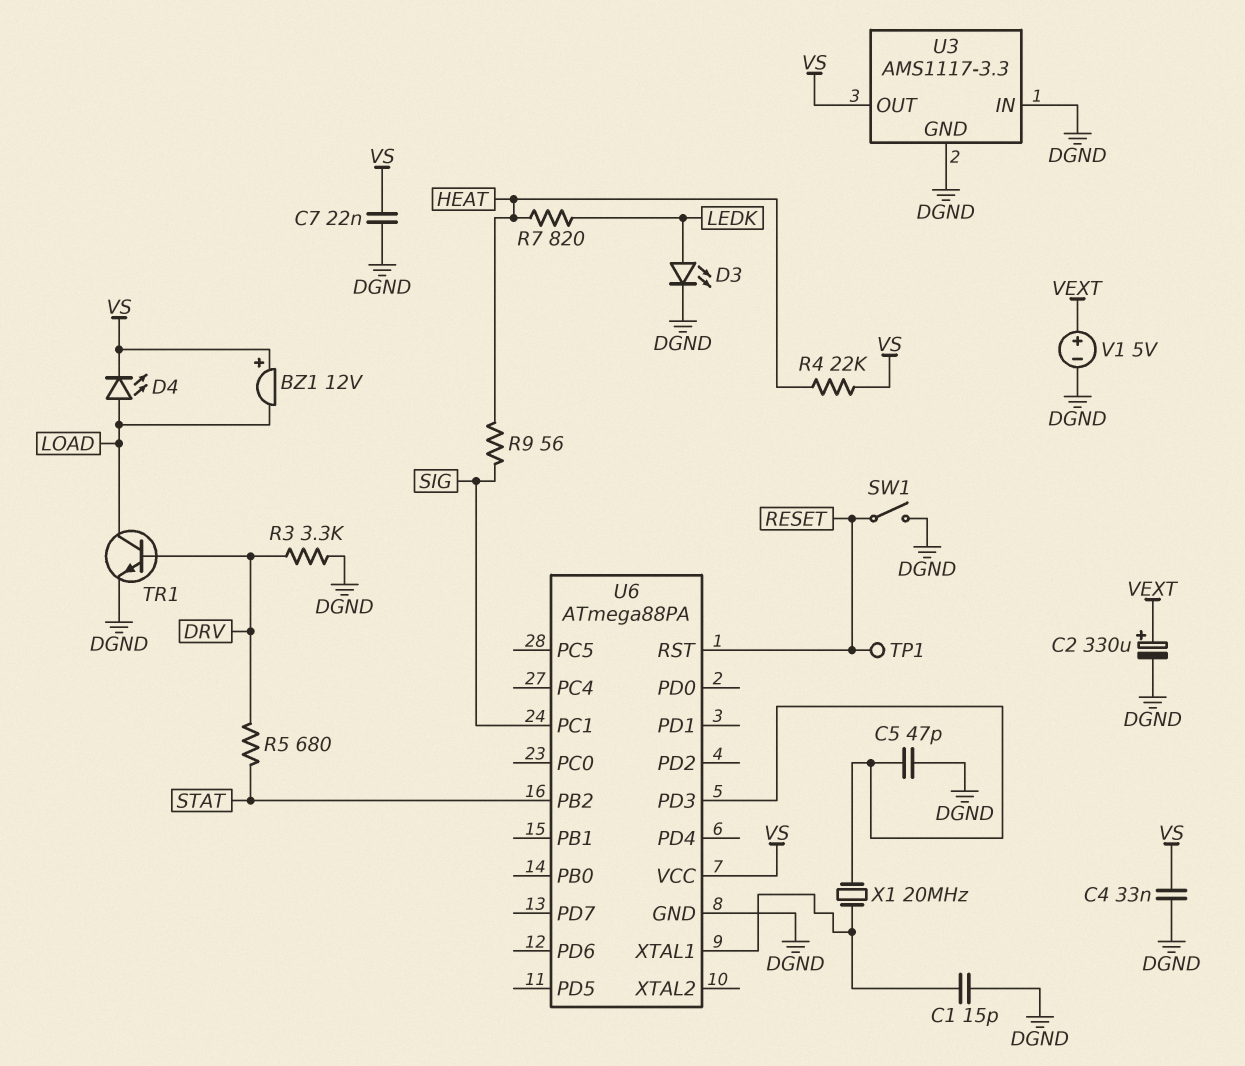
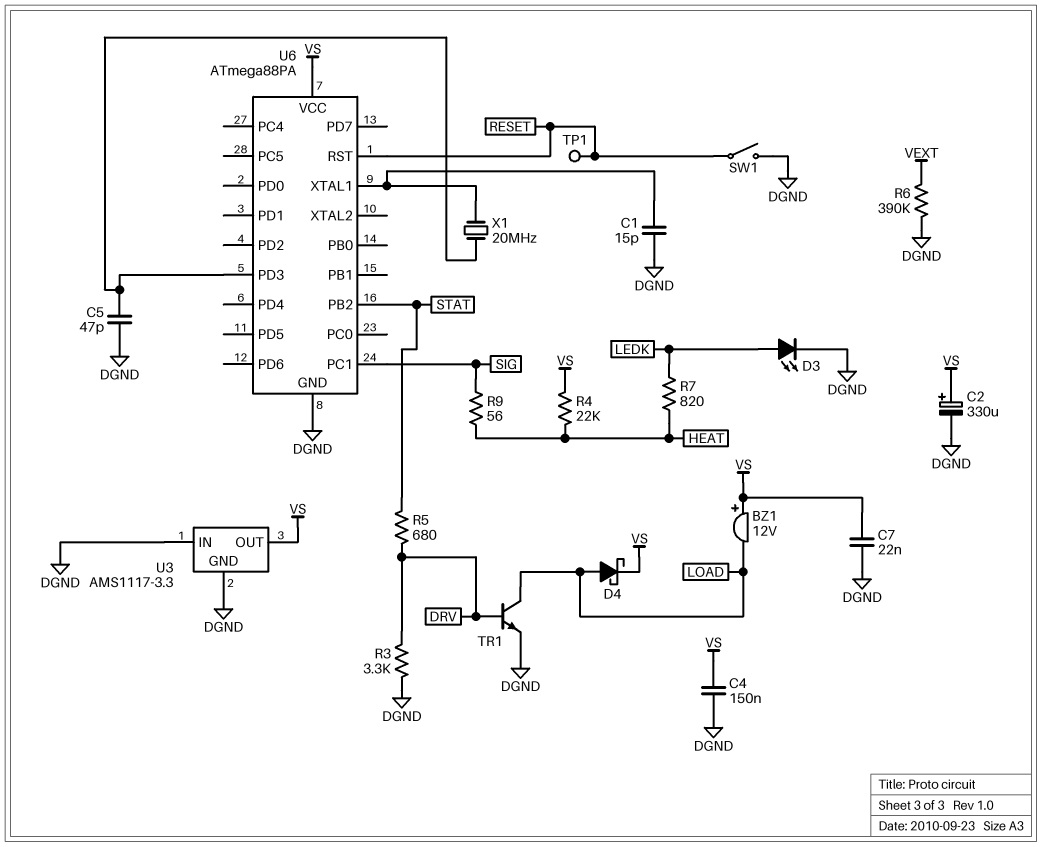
C2: 330uF (plus VEXT, minus DGND) -> 330uF (plus VS, minus DGND)
C4: 33nF (DGND, VS) -> 150nF (DGND, VS)
D4: LED (A LOAD, K VS) -> schottky (A LOAD, K VS)
R6: none -> 390k (DGND, VEXT)
V1: 5V (plus VEXT, minus DGND) -> none

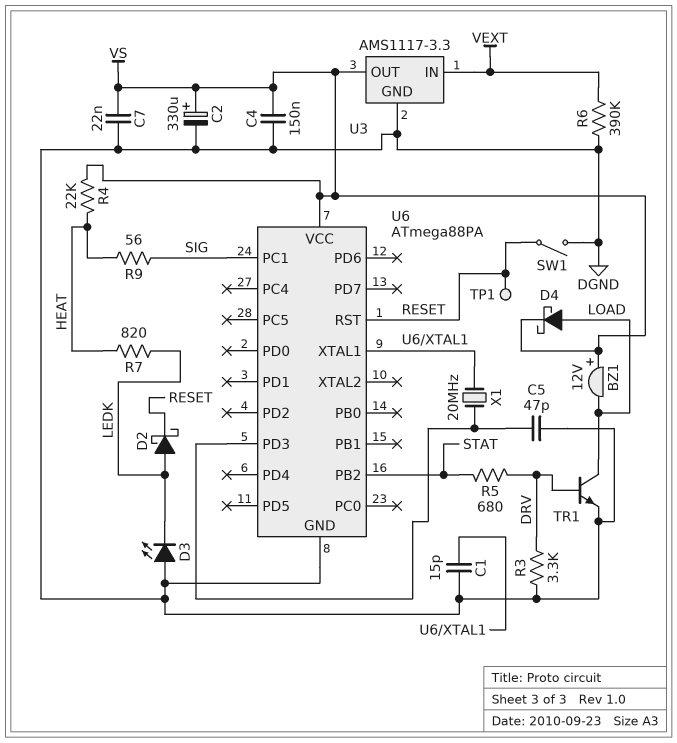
D2: none -> schottky (A LEDK, K RESET)
D3: LED (A LEDK, K DGND) -> LED (A DGND, K LEDK)
U3 pin IN: DGND -> VEXT

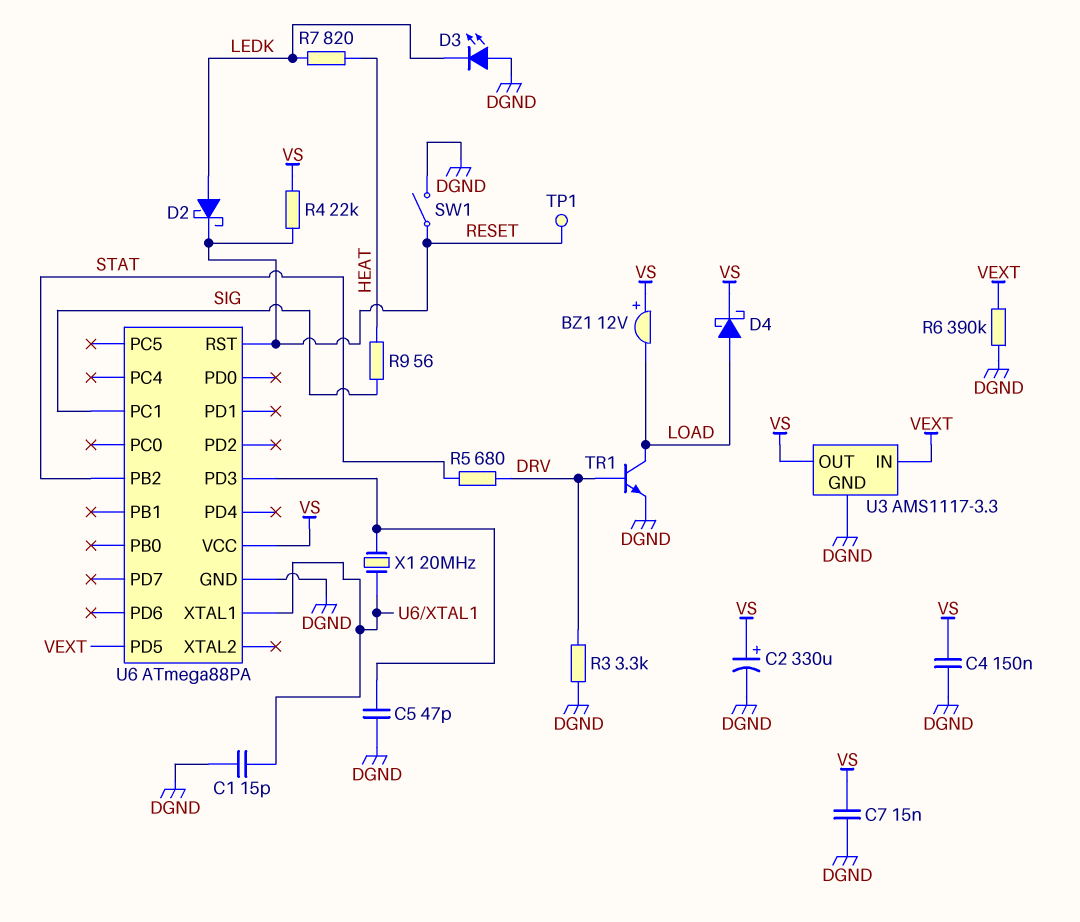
C7: 22nF (DGND, VS) -> 15nF (DGND, VS)
R4: 22k (HEAT, VS) -> 22k (RESET, VS)
U6 pin PD5: none -> VEXT

